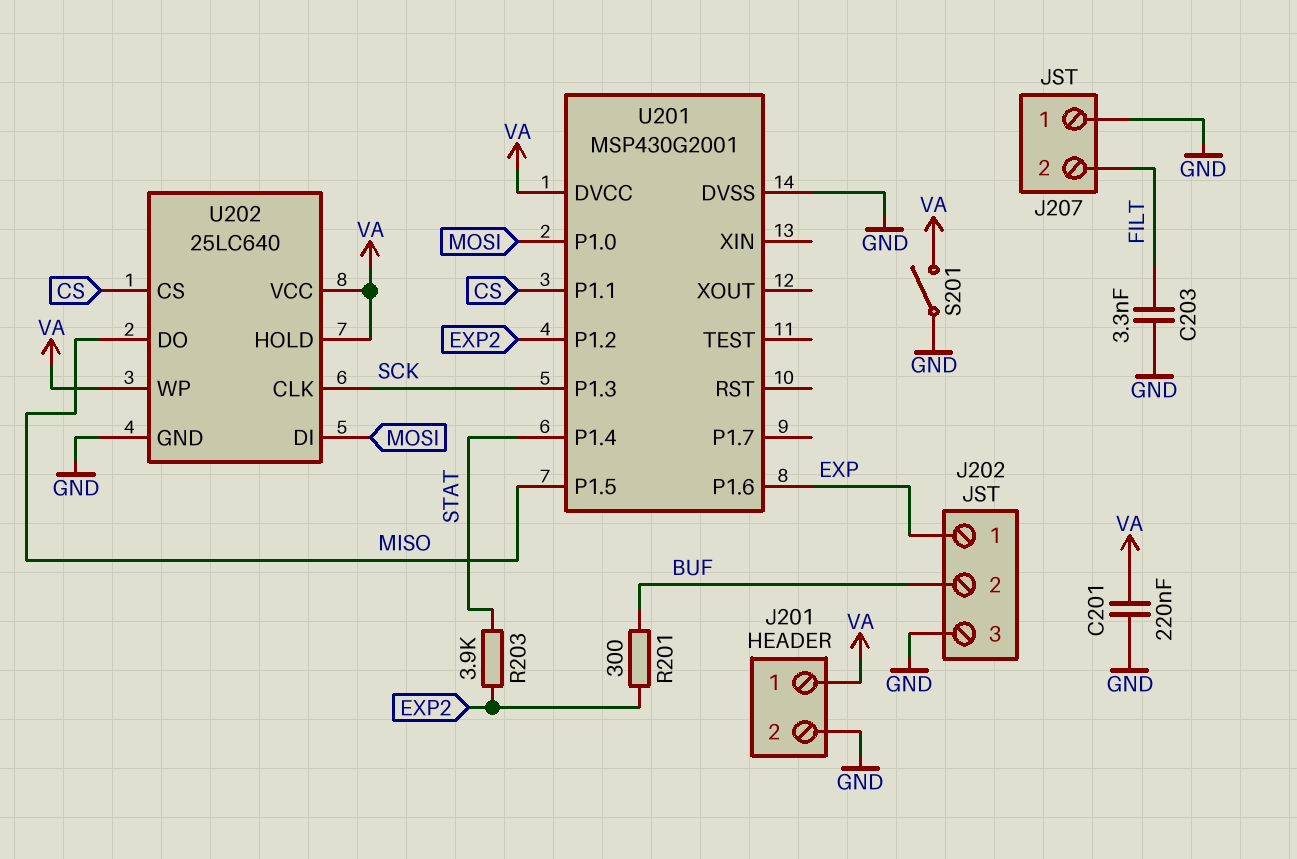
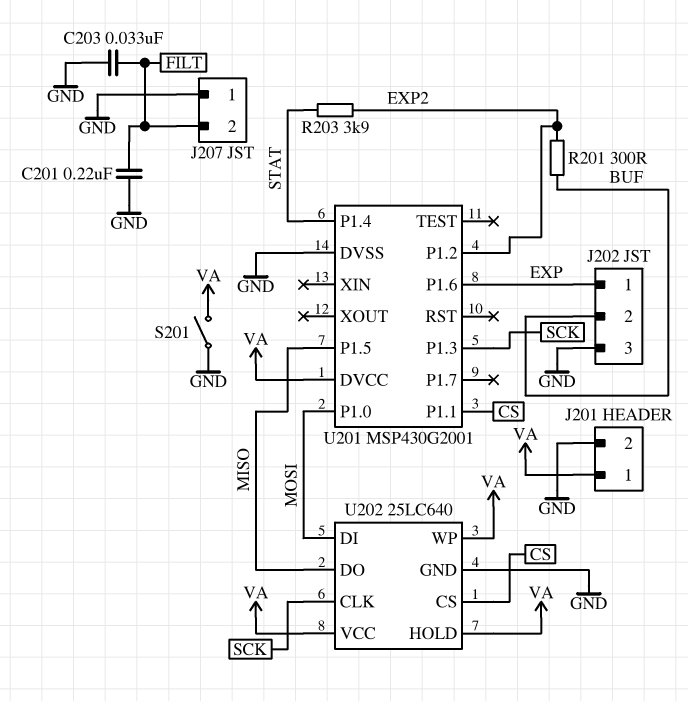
C201: 220nF (GND, VA) -> 220nF (FILT, GND)
C203: 3.3nF (FILT, GND) -> 33nF (FILT, GND)

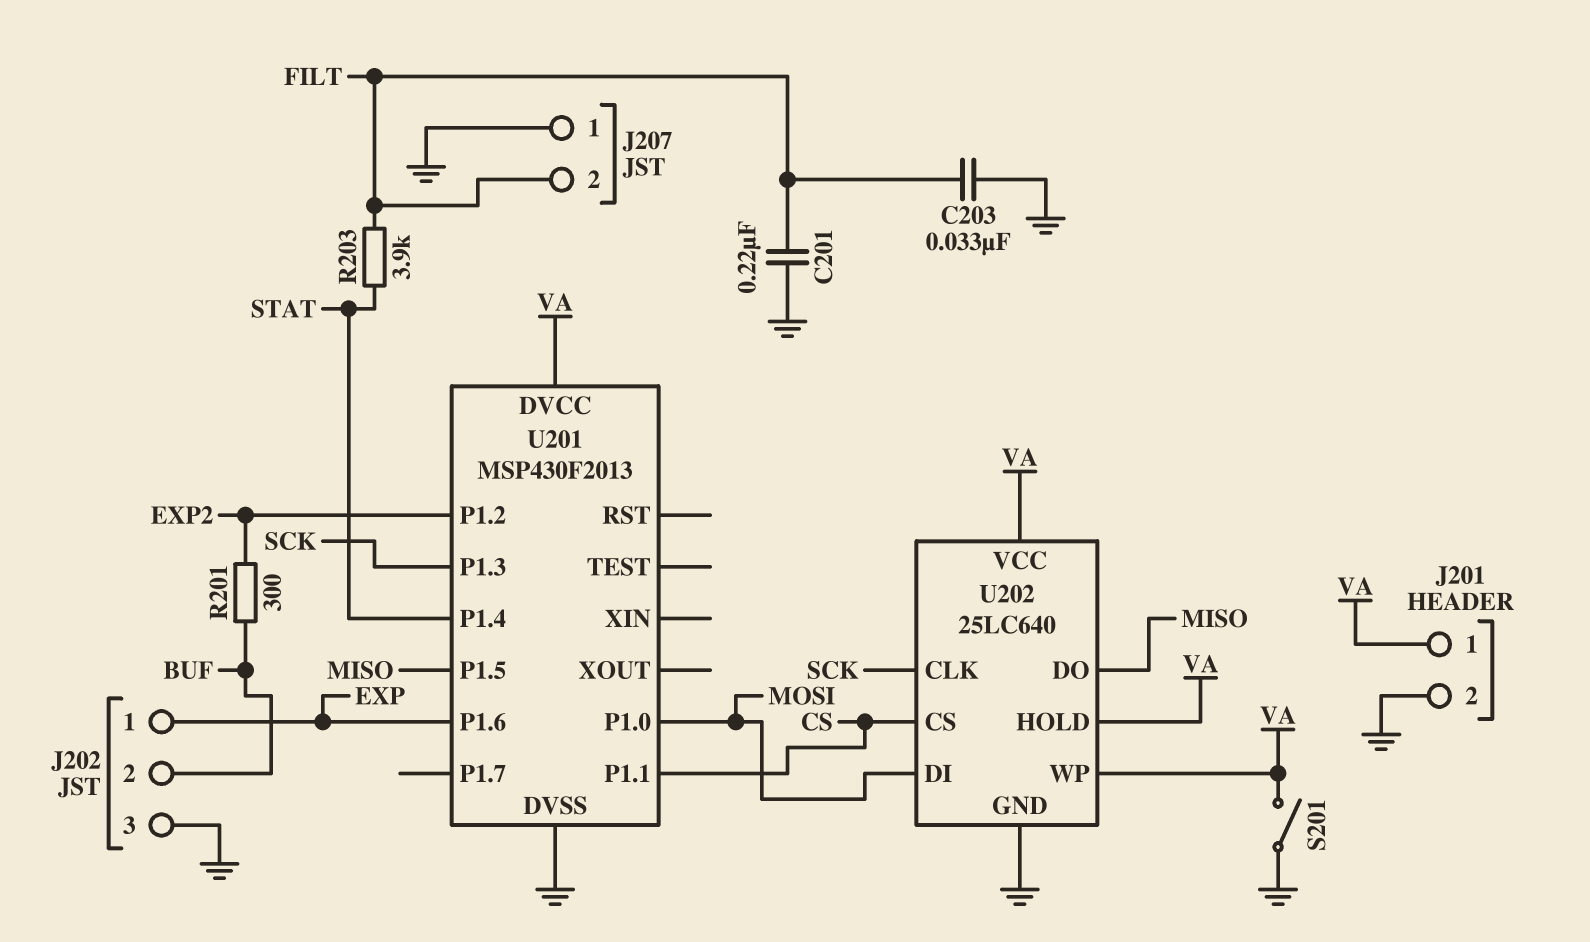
R203: 3.9k (EXP2, STAT) -> 3.9k (FILT, STAT)
U201: MSP430G2001 -> MSP430F2013

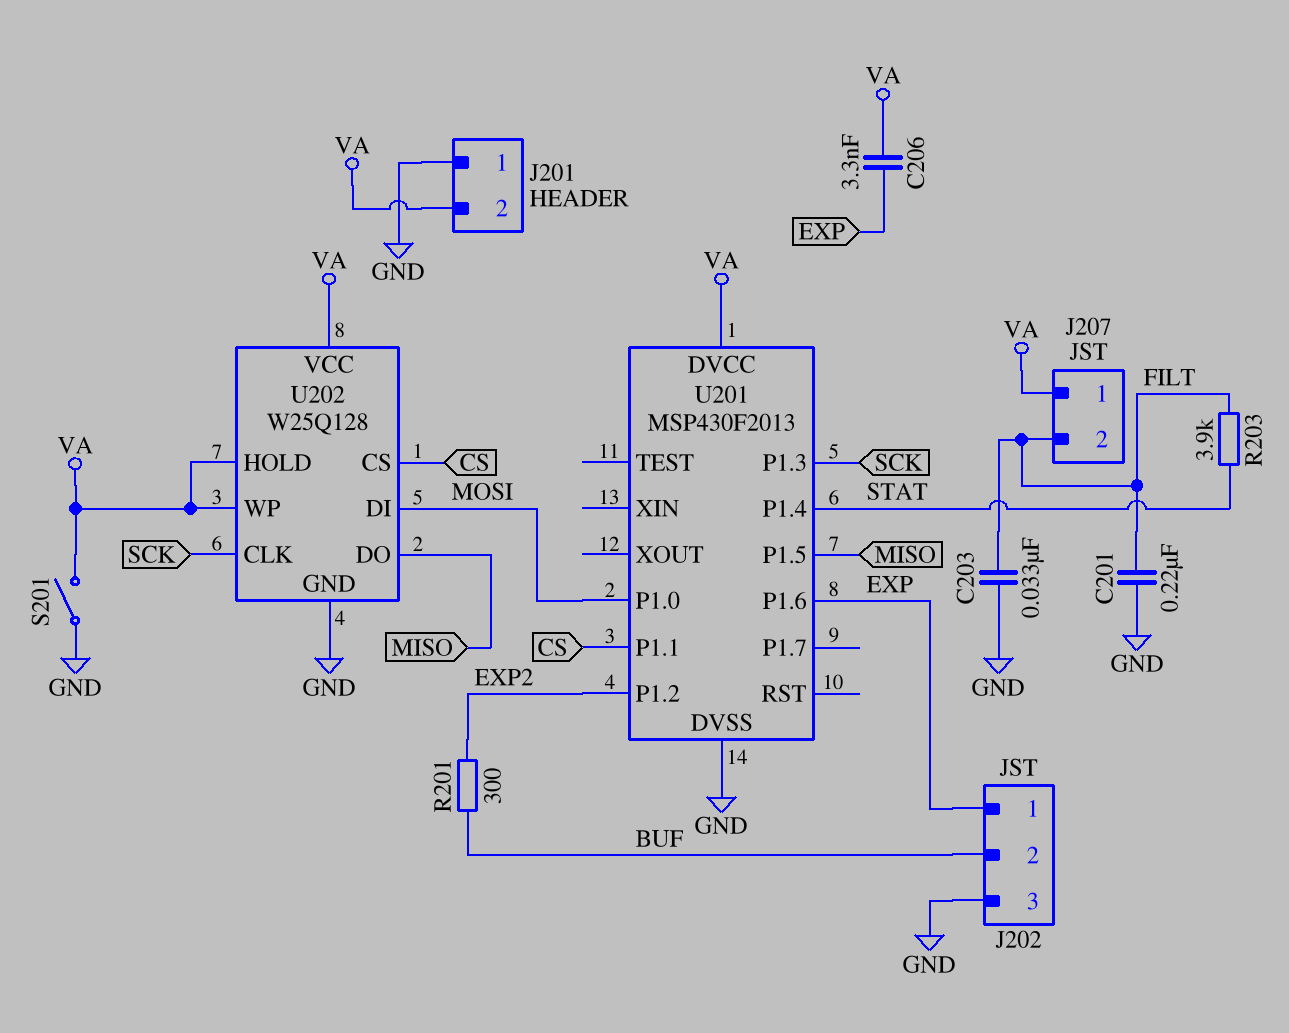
C206: none -> 3.3nF (EXP, VA)
J201 pin 1: VA -> GND
J201 pin 2: GND -> VA
J207 pin 1: GND -> VA
U202: 25LC640 -> W25Q128

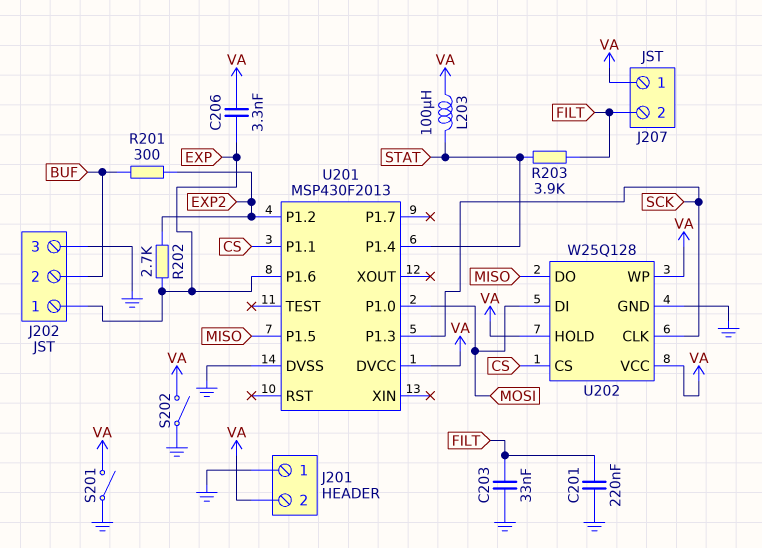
L203: none -> 100uH (STAT, VA)
R202: none -> 2.7k (EXP, EXP2)
S202: none -> switch (GND, VA)

